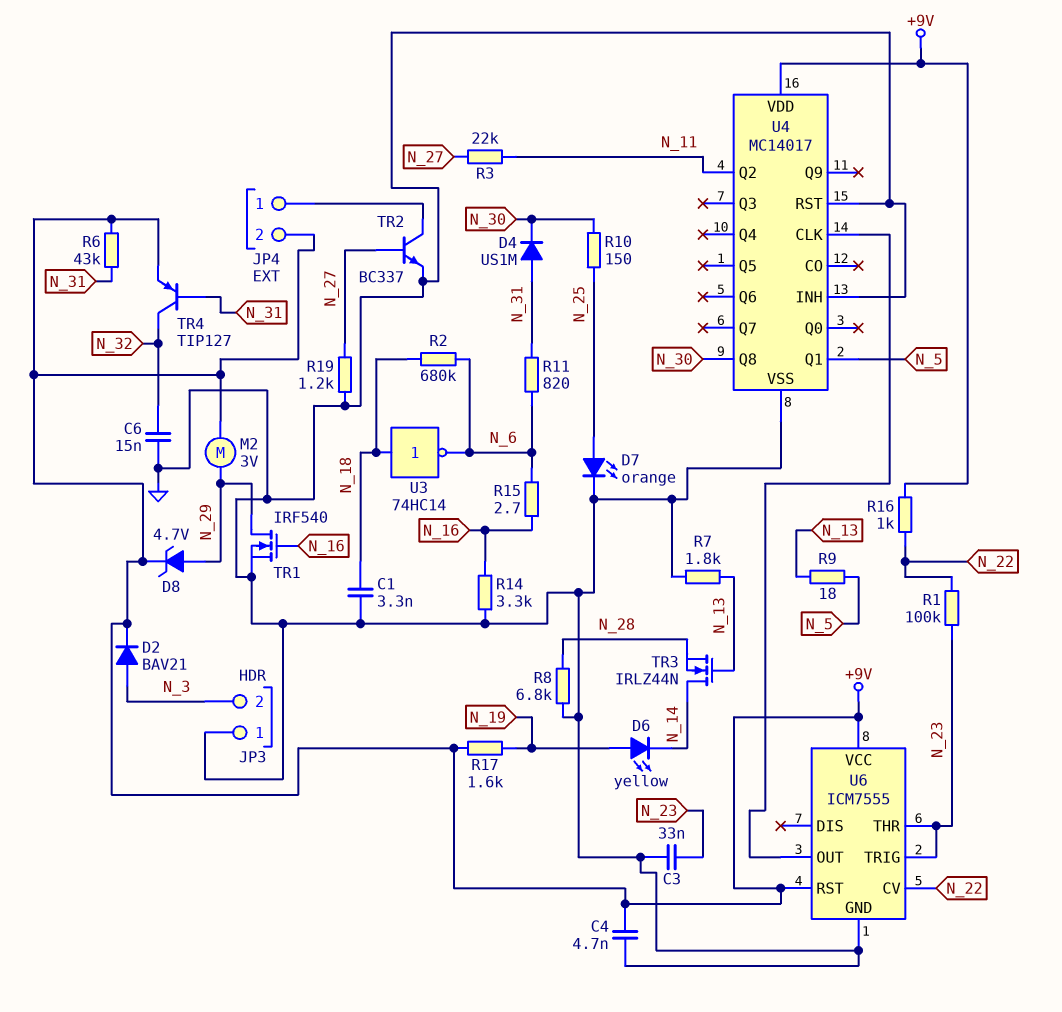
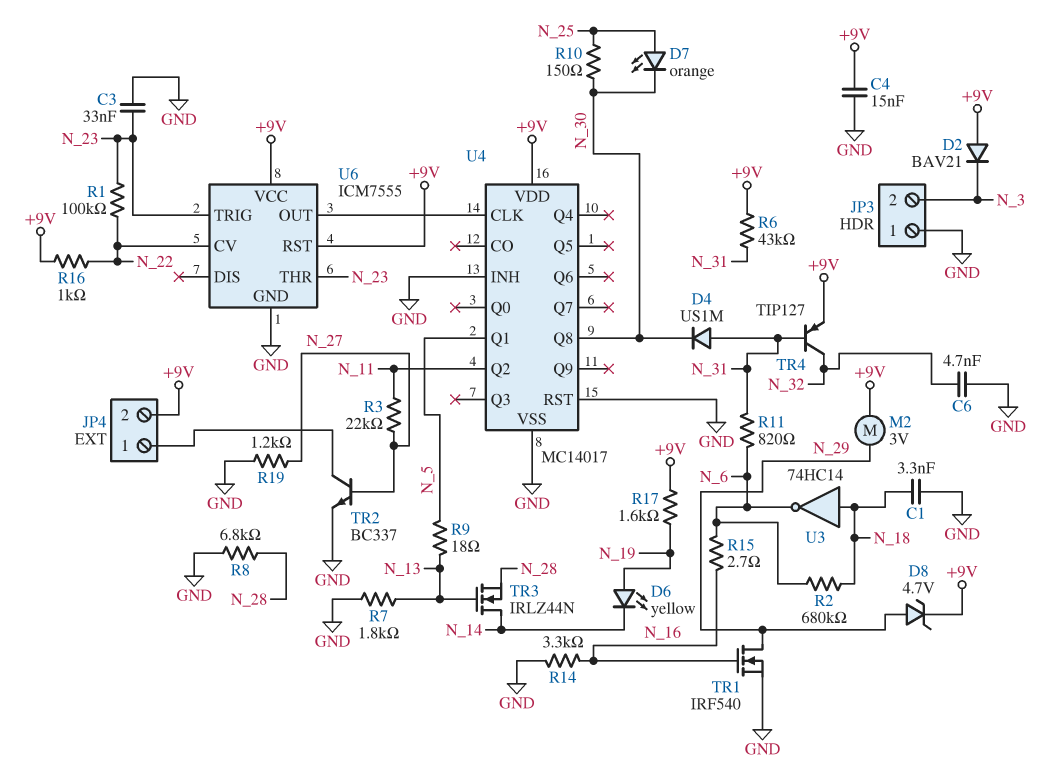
C4: 4.7nF (+9V, GND) -> 15nF (+9V, GND)
C6: 15nF (GND, N_32) -> 4.7nF (GND, N_32)
D2: diode BAV21 (A N_3, K +9V) -> diode BAV21 (A +9V, K N_3)
D7: LED orange (A N_25, K GND) -> LED orange (A N_25, K N_30)

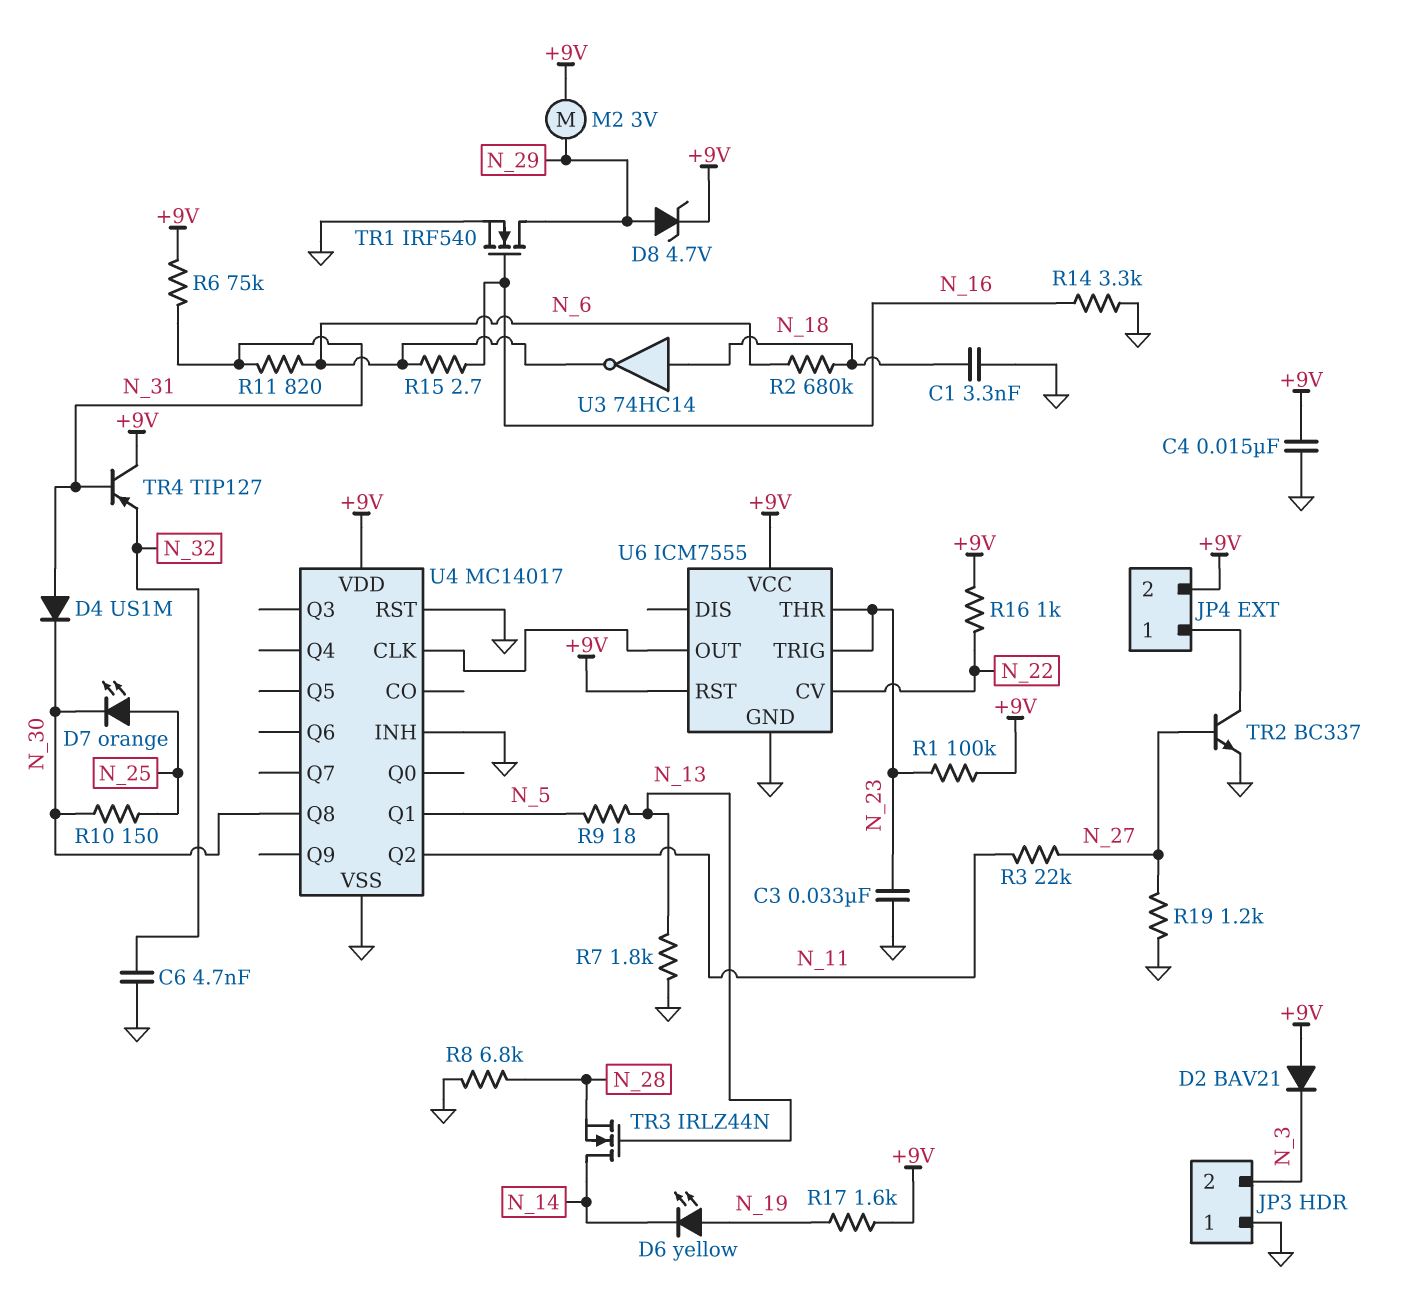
R1: 100k (N_22, N_23) -> 100k (+9V, N_23)
R6: 43k (+9V, N_31) -> 75k (+9V, N_31)
TR4: PNP TIP127 (B N_31, C N_32, E +9V) -> PNP TIP127 (B N_31, C +9V, E N_32)

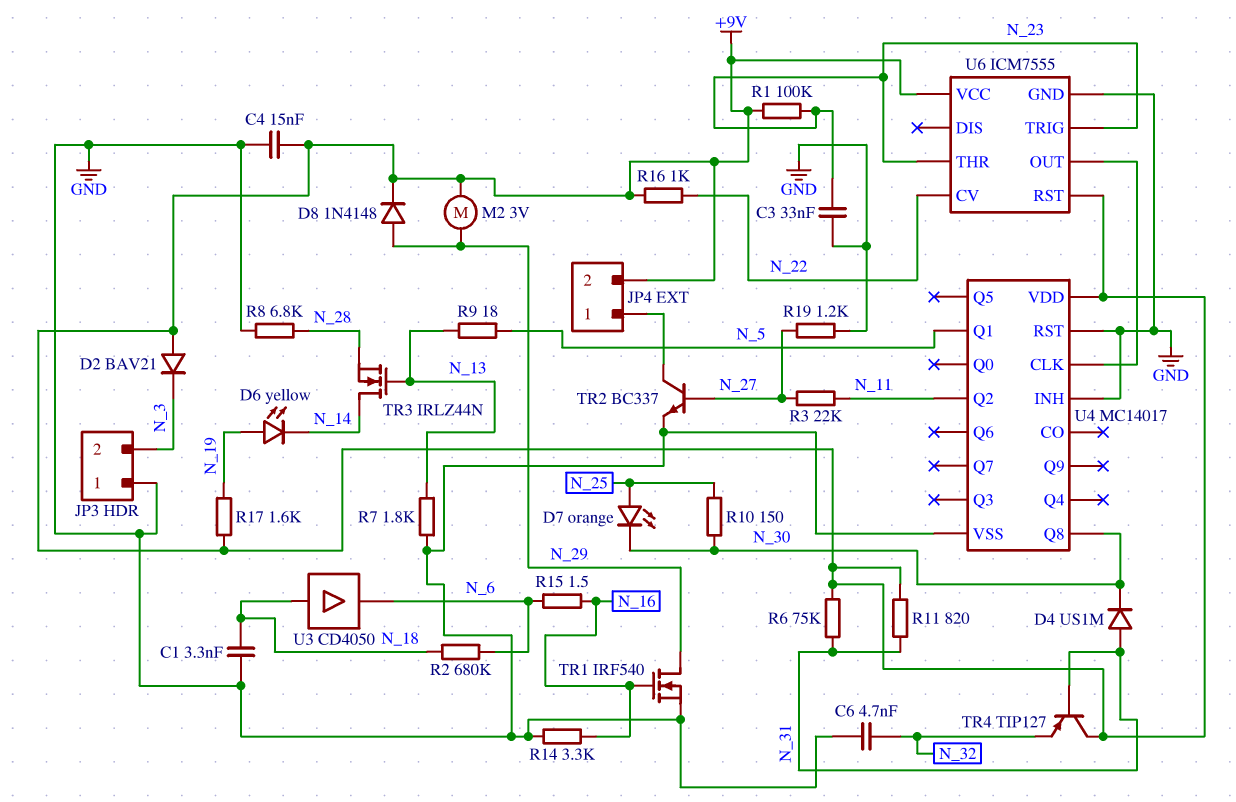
D8: zener 4.7V (A N_29, K +9V) -> diode 1N4148 (A N_29, K +9V)
R11: 820 (N_6, N_31) -> 820 (+9V, N_31)
R15: 2.7 (N_6, N_16) -> 1.5 (N_6, N_16)
U3: NOT 74HC14 (in N_18, out N_6) -> buffer CD4050 (in N_18, out N_6)

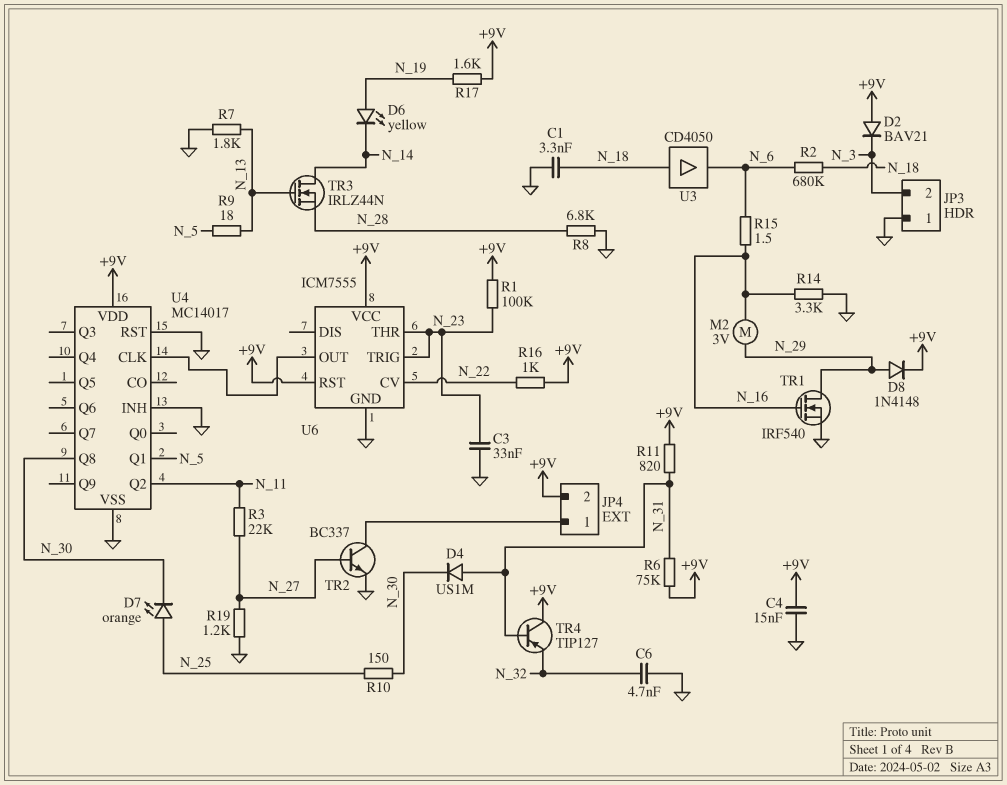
M2: motor 3V (+9V, N_29) -> motor 3V (N_16, N_29)

